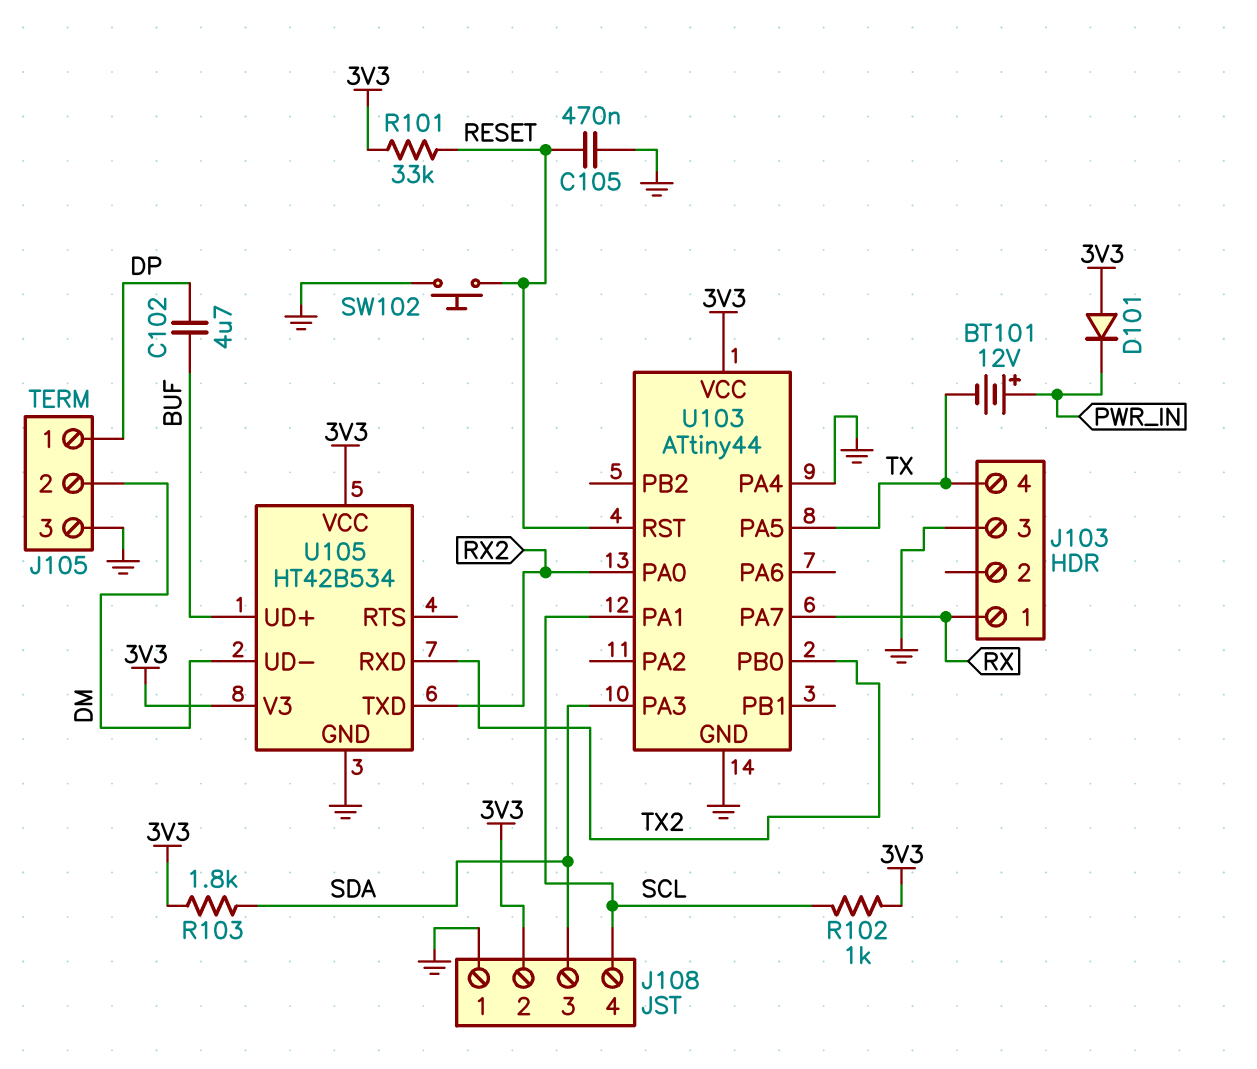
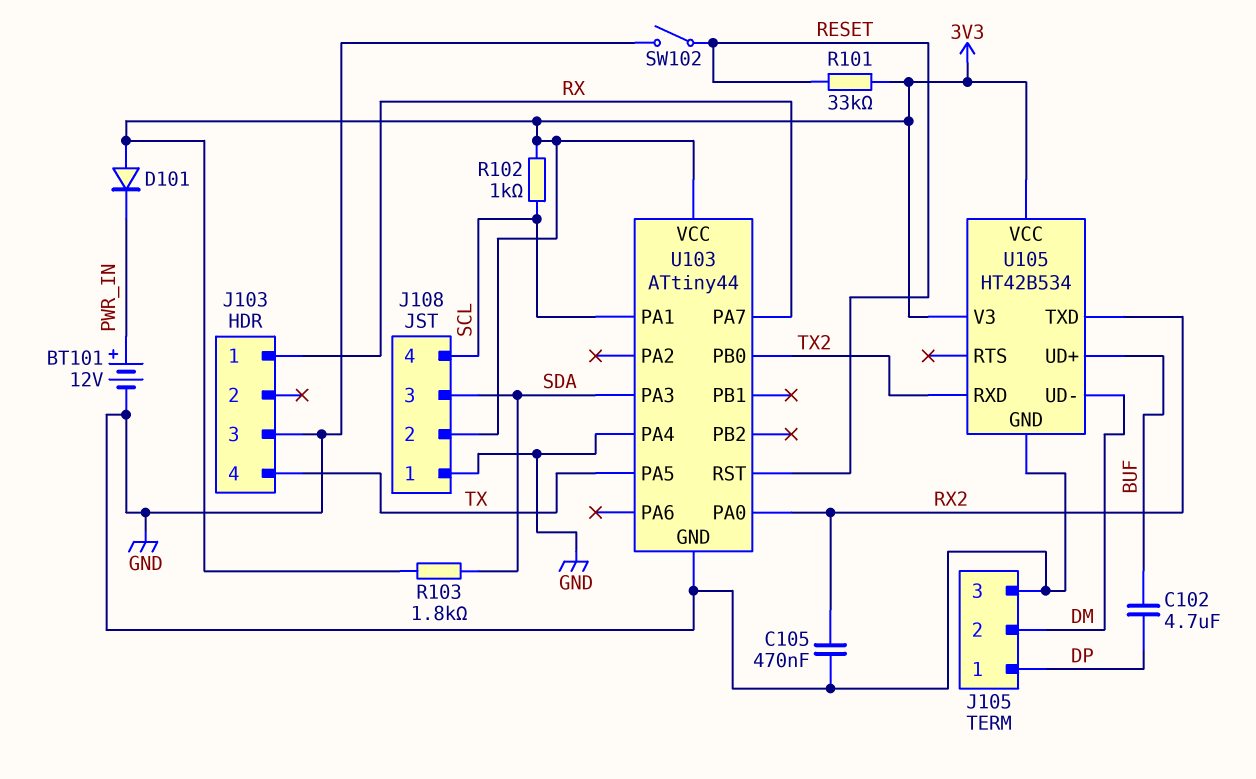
BT101: 12V (plus PWR_IN, minus TX) -> 12V (plus PWR_IN, minus GND)
C105: 470nF (GND, RESET) -> 470nF (GND, RX2)
SW102: button (GND, RESET) -> switch (GND, RESET)

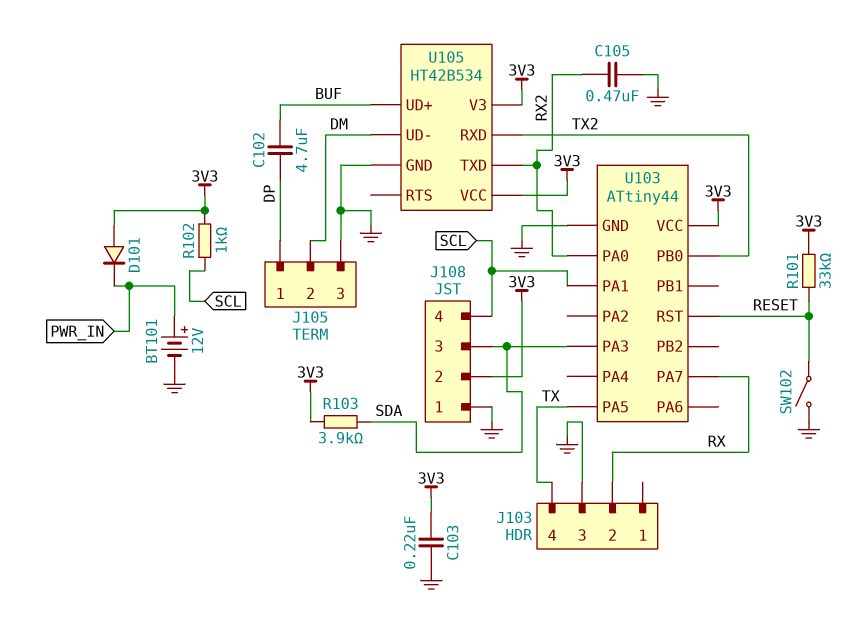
C103: none -> 220nF (3V3, GND)
J103 pin 1: RX -> none
J103 pin 2: none -> RX
R103: 1.8k (3V3, SDA) -> 3.9k (3V3, SDA)
U103 pin PA4: GND -> none

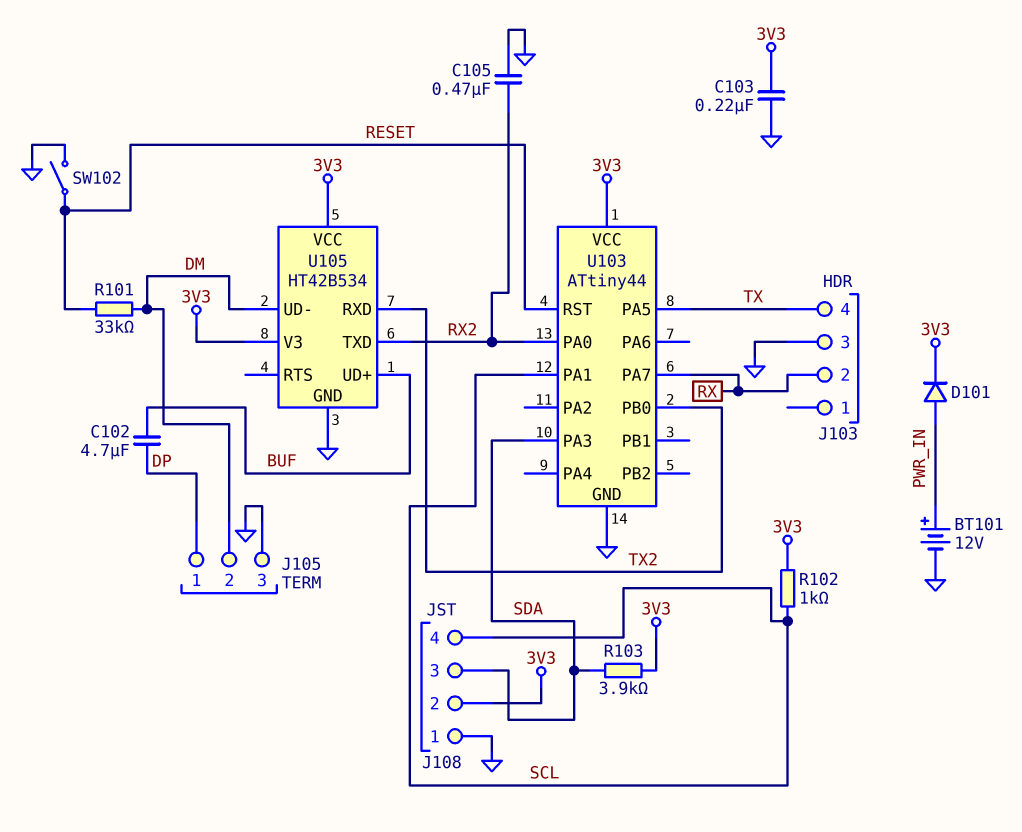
D101: diode (A 3V3, K PWR_IN) -> diode (A PWR_IN, K 3V3)
R101: 33k (3V3, RESET) -> 33k (DM, RESET)

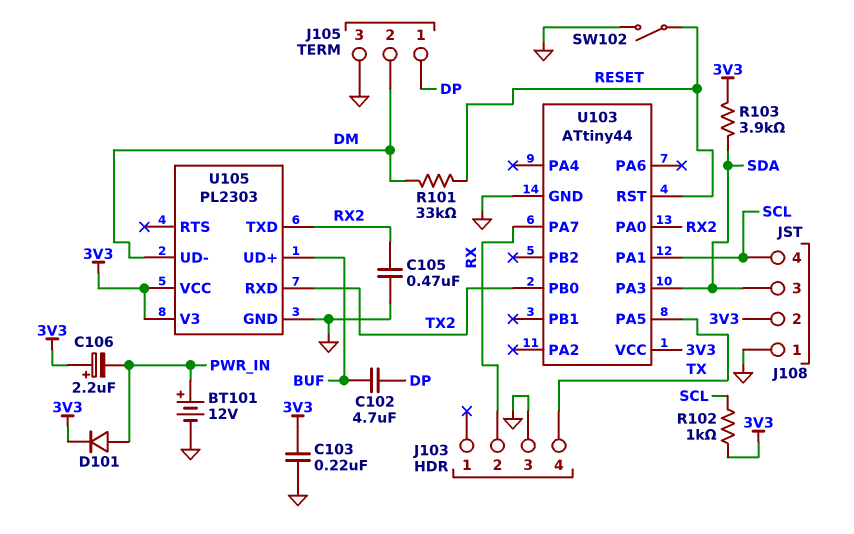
C106: none -> 2.2uF (plus 3V3, minus PWR_IN)
U105: HT42B534 -> PL2303

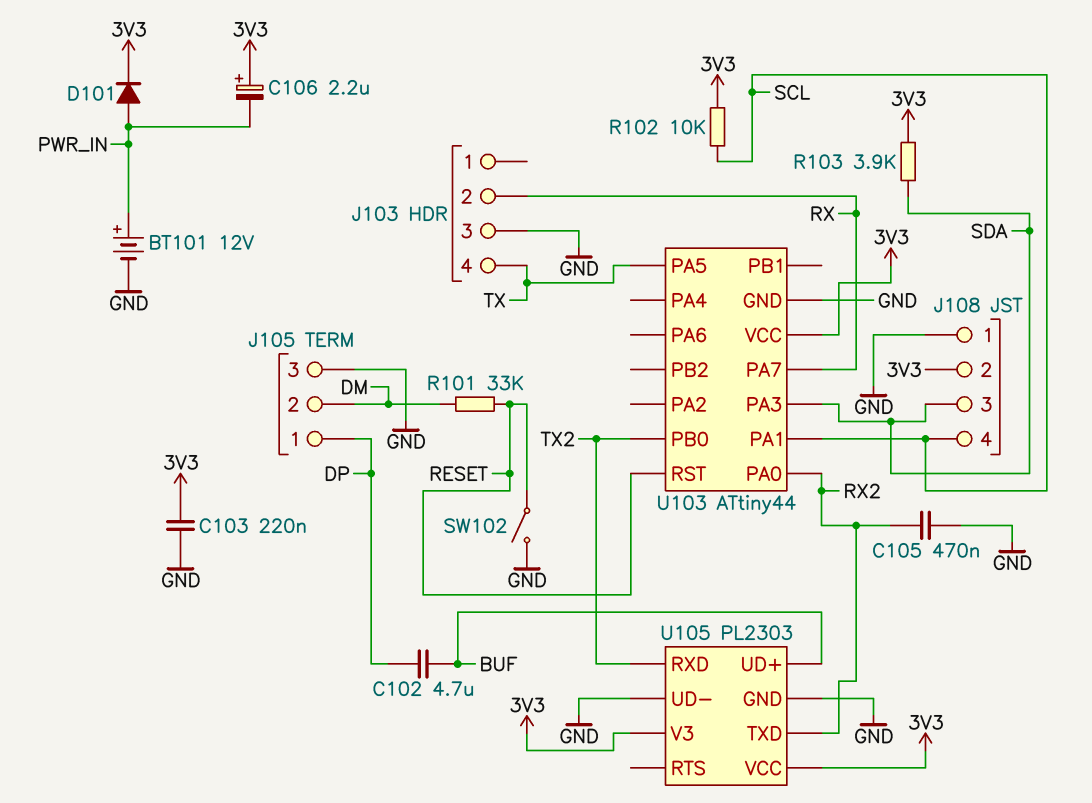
R102: 1k (3V3, SCL) -> 10k (3V3, SCL)
U105 pin UD-: DM -> GND

